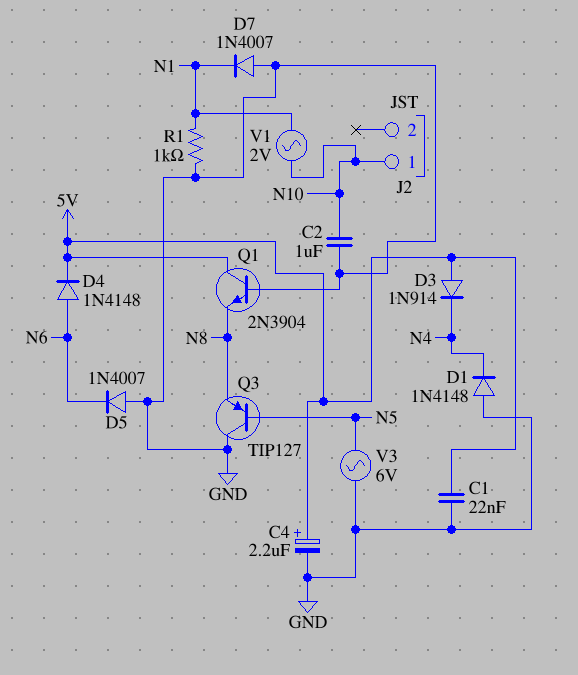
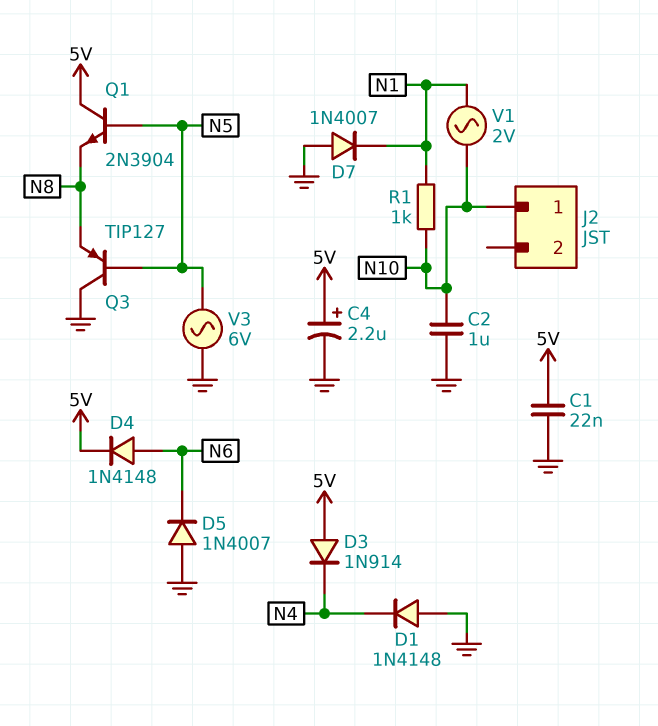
Q1: NPN 2N3904 (B GND, C 5V, E N8) -> NPN 2N3904 (B N5, C 5V, E N8)
R1: 1k (GND, N1) -> 1k (N1, N10)

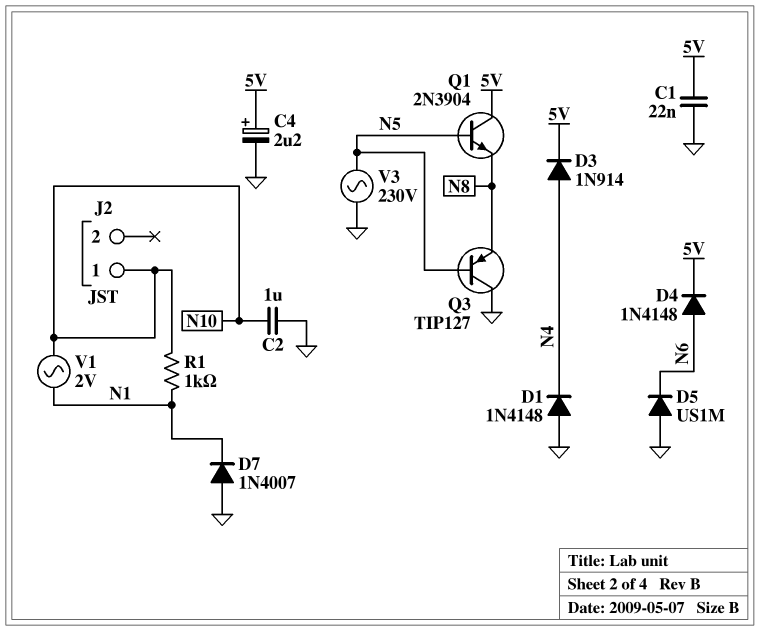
D3: diode 1N914 (A 5V, K N4) -> diode 1N914 (A N4, K 5V)
D5: diode 1N4007 (A GND, K N6) -> diode US1M (A GND, K N6)
V3: AC 6V (GND, N5) -> AC 230V (GND, N5)

